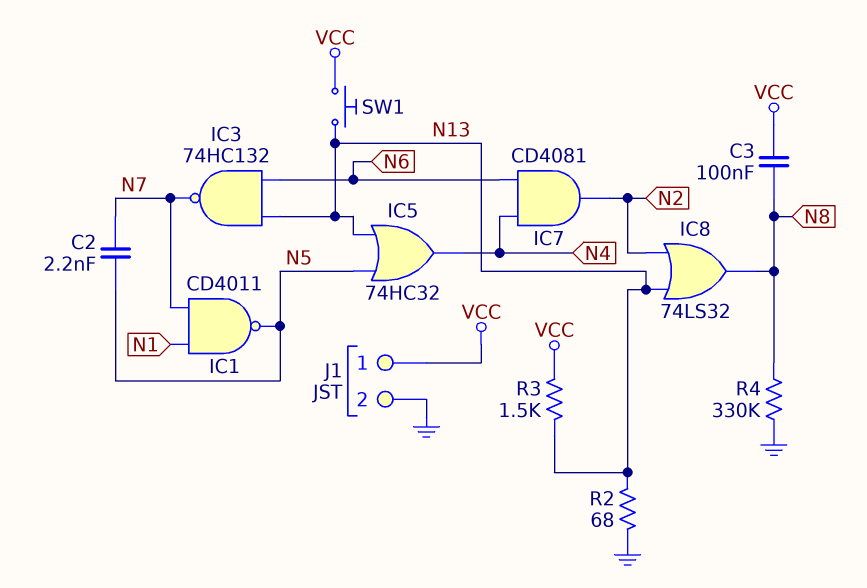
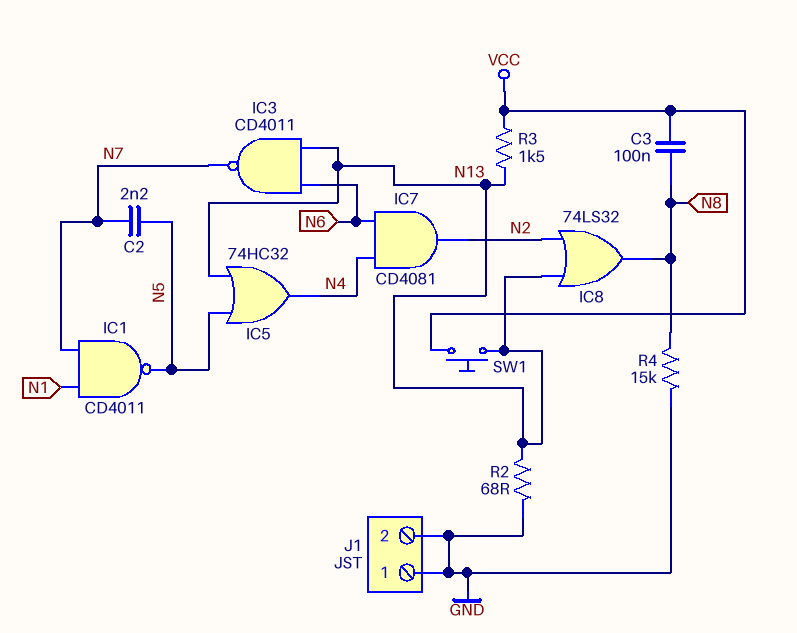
IC3: NAND 74HC132 (in N6, in N13, out N7) -> NAND CD4011 (in N6, in N13, out N7)
J1 pin 1: VCC -> GND
R4: 330k (GND, N8) -> 15k (GND, N8)

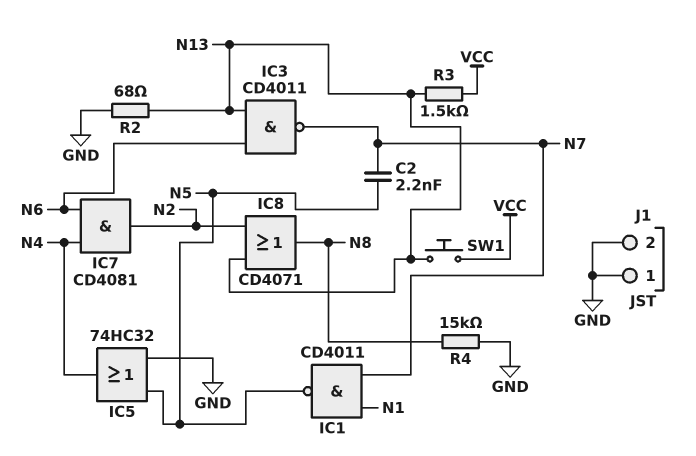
C3: 100nF (N8, VCC) -> none
IC5: OR 74HC32 (in N5, in N13, out N4) -> OR 74HC32 (in GND, in N5, out N4)
IC8: OR 74LS32 (in N2, in N13, out N8) -> OR CD4071 (in N2, in N13, out N8)

